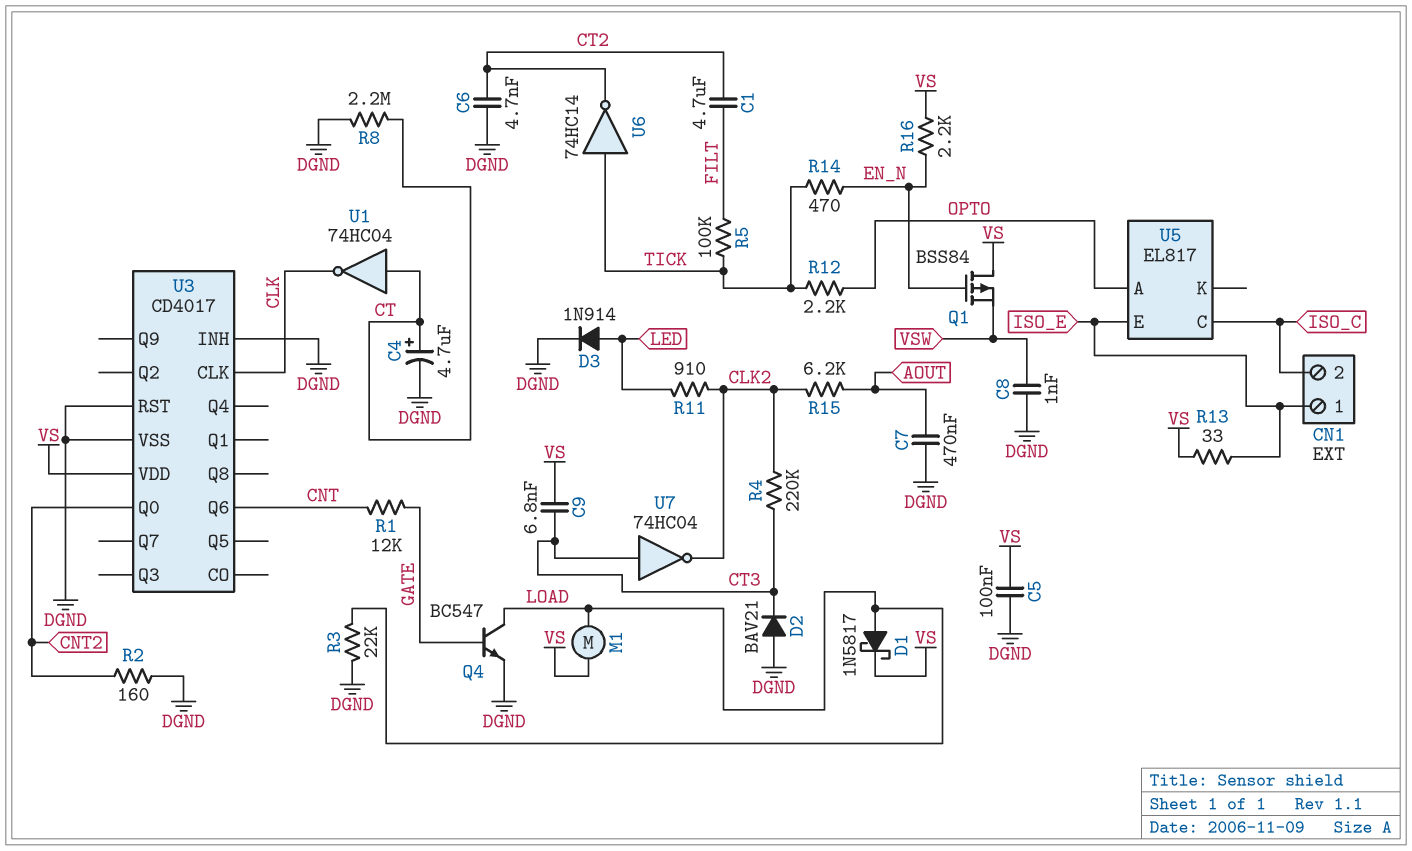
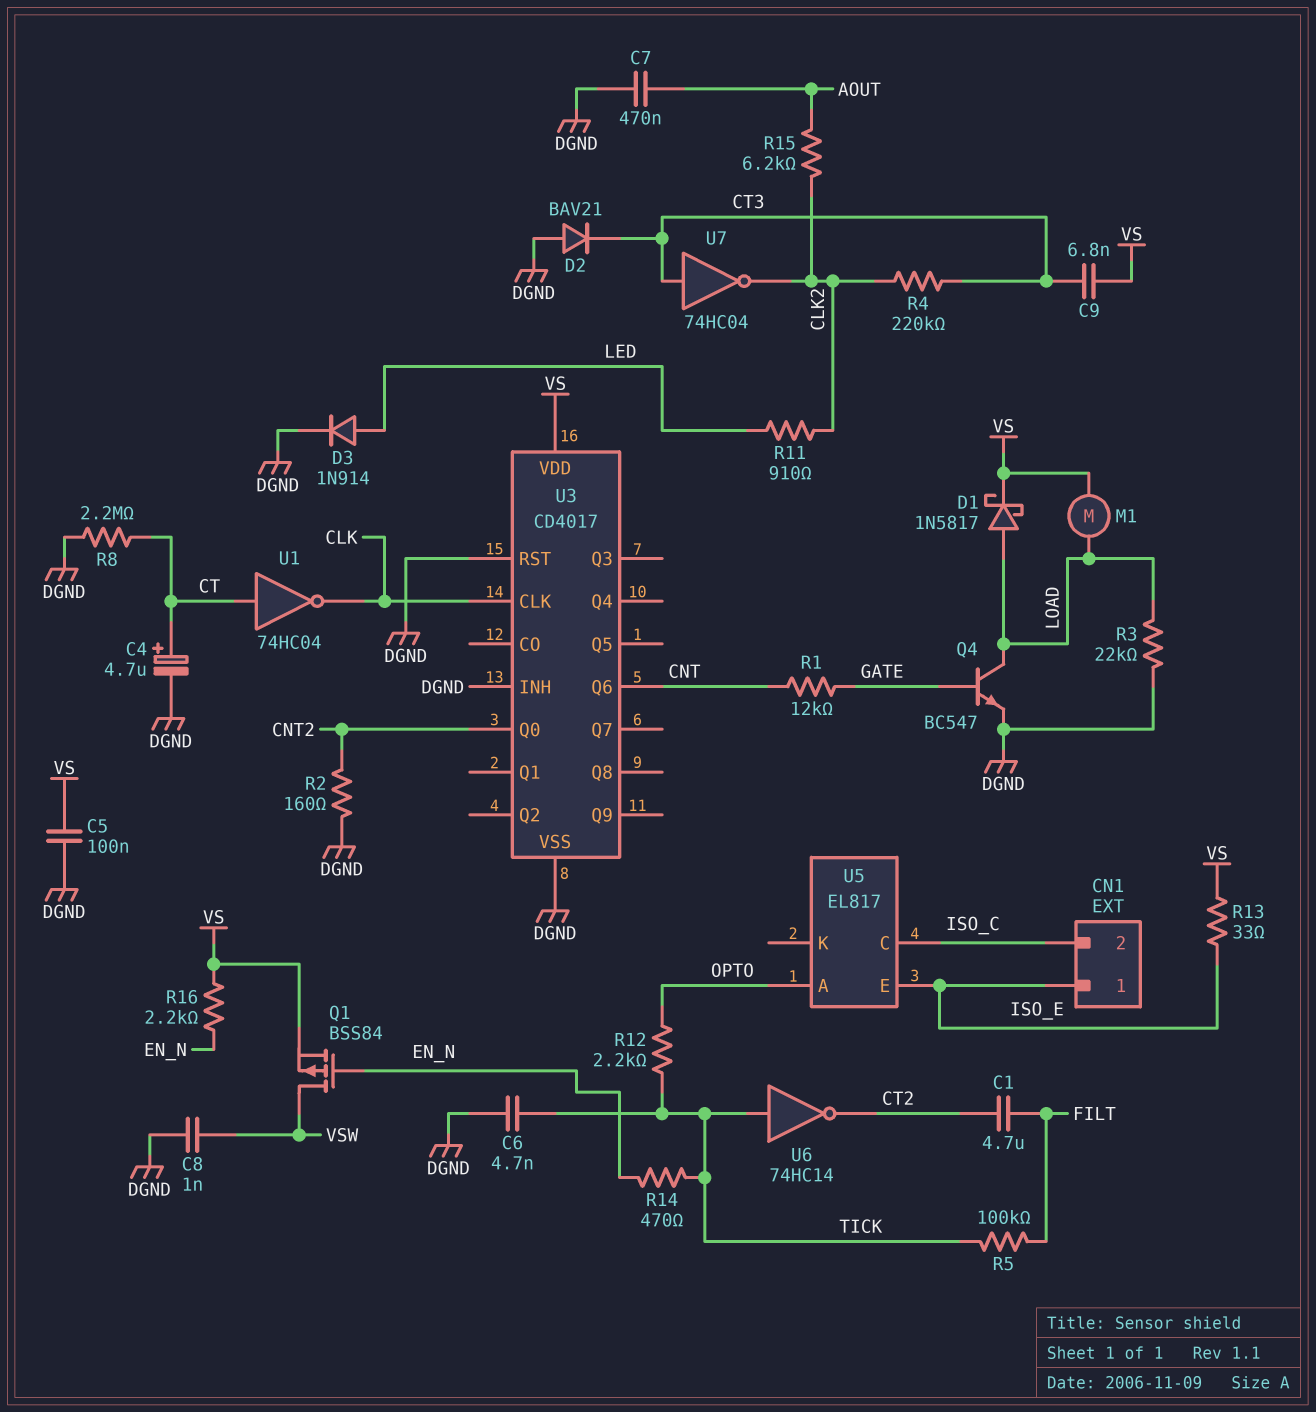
C6: 4.7nF (CT2, DGND) -> 4.7nF (DGND, TICK)
Q1: PMOS BSS84 (G EN_N, D VS, S VSW) -> PMOS BSS84 (G EN_N, D VSW, S VS)

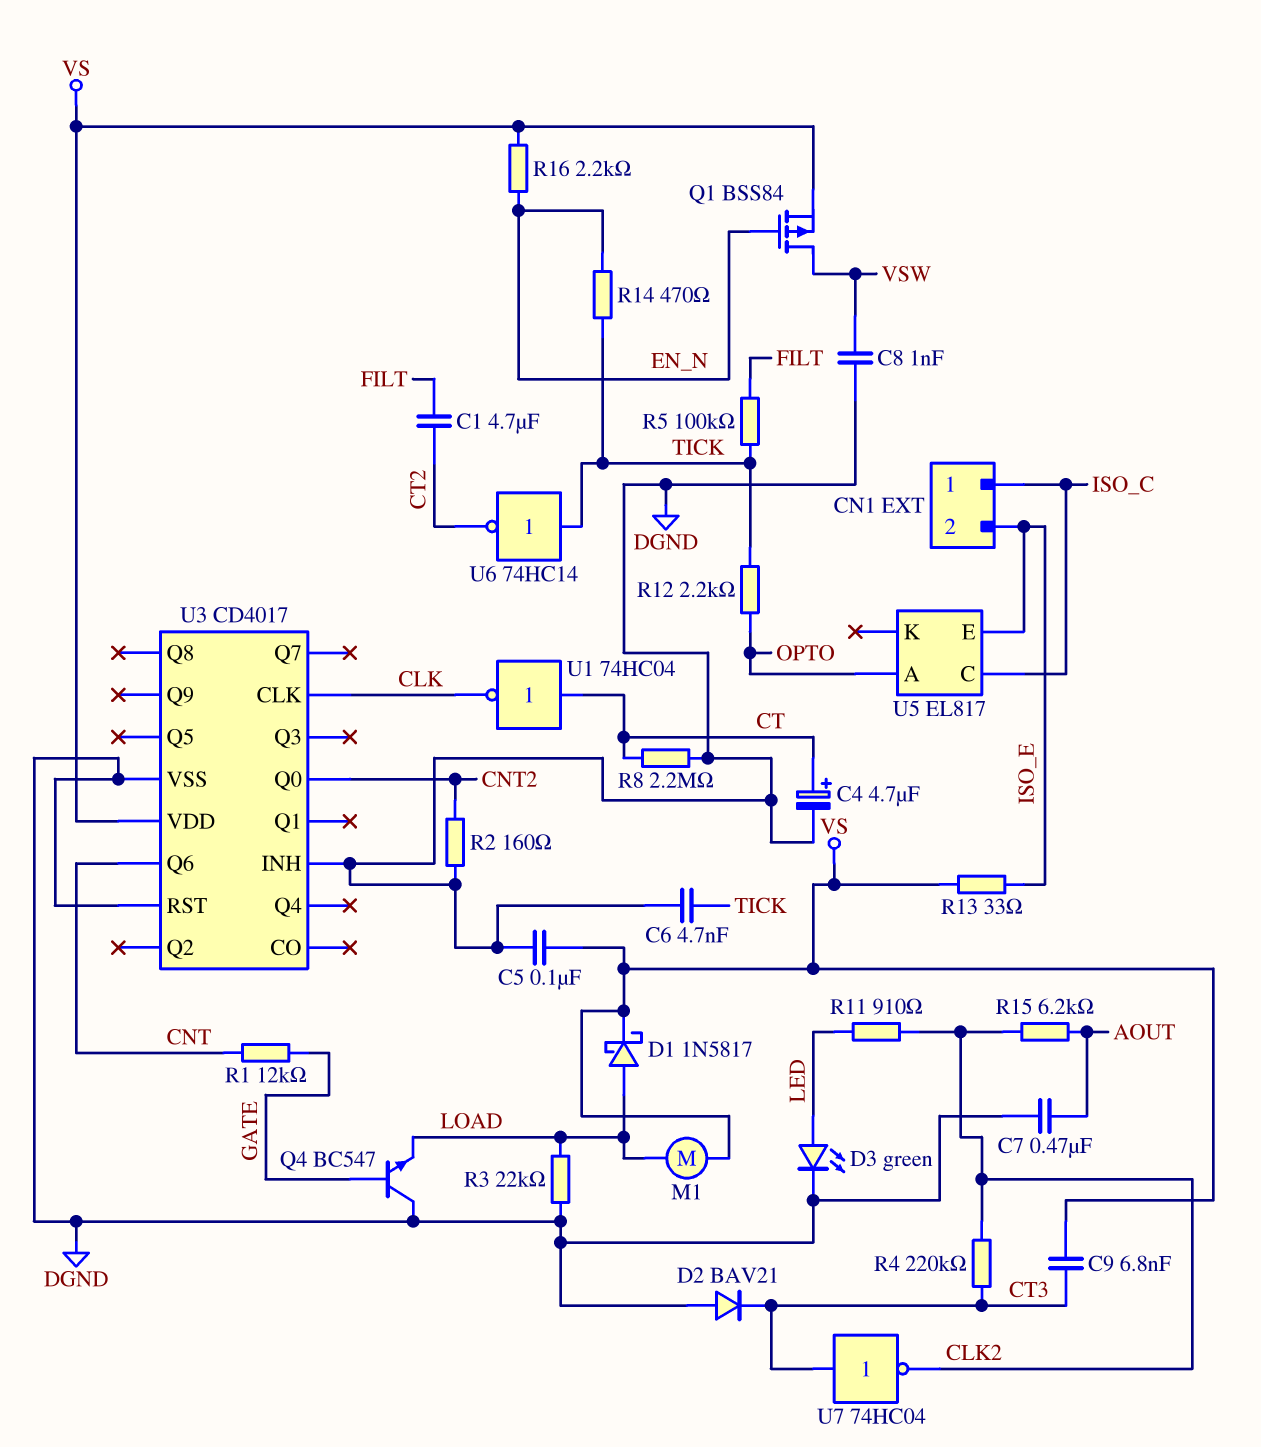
CN1 pin 1: ISO_E -> ISO_C
CN1 pin 2: ISO_C -> ISO_E
D3: diode 1N914 (A LED, K DGND) -> LED green (A LED, K DGND)
Q4: NPN BC547 (B GATE, C LOAD, E DGND) -> NPN BC547 (B GATE, C DGND, E LOAD)

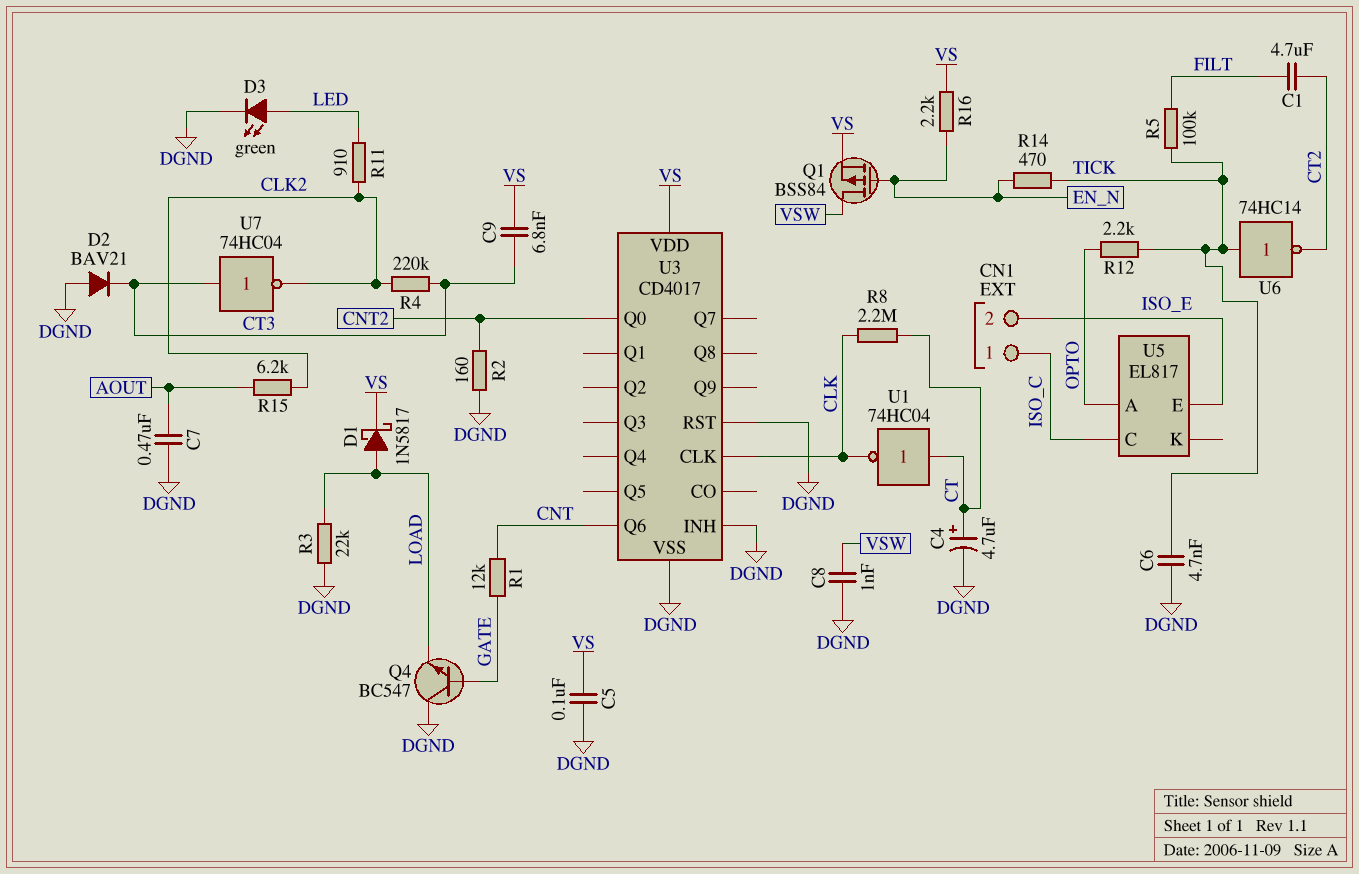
M1: motor (LOAD, VS) -> none
R8: 2.2M (CT, DGND) -> 2.2M (CLK, CT)
R13: 33 (ISO_E, VS) -> none

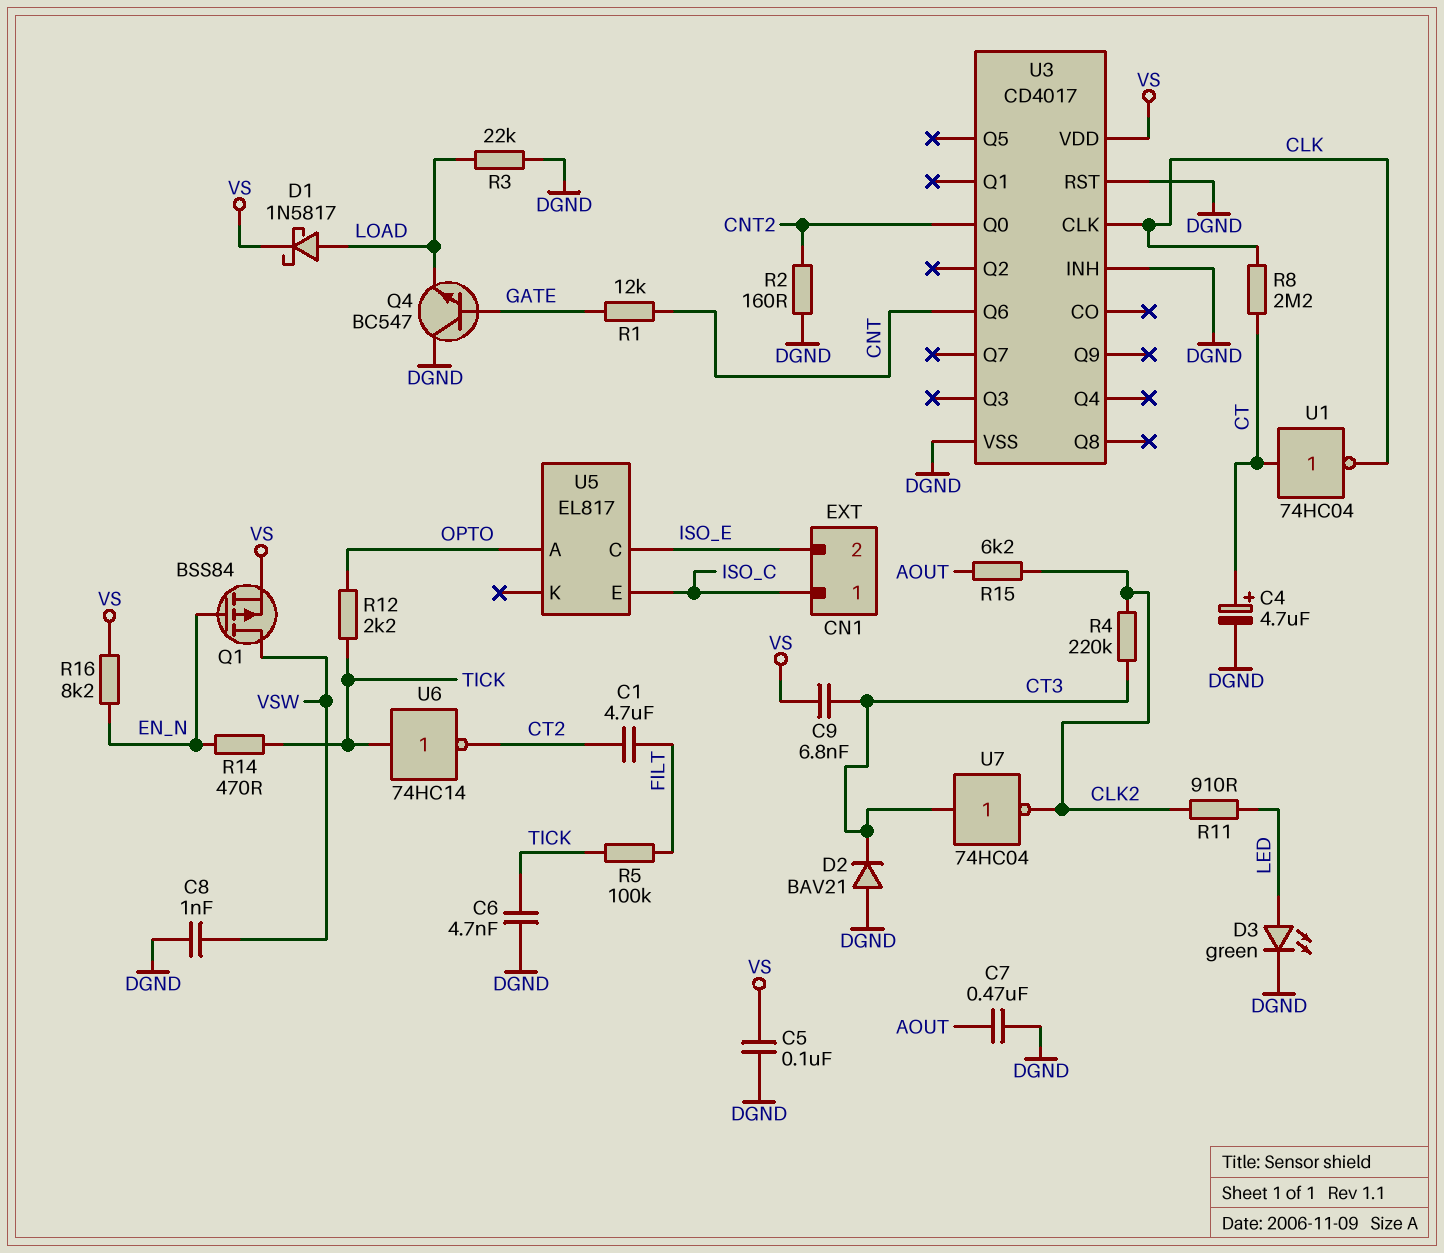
R16: 2.2k (EN_N, VS) -> 8.2k (EN_N, VS)
U5 pin C: ISO_C -> ISO_E
U5 pin E: ISO_E -> ISO_C

